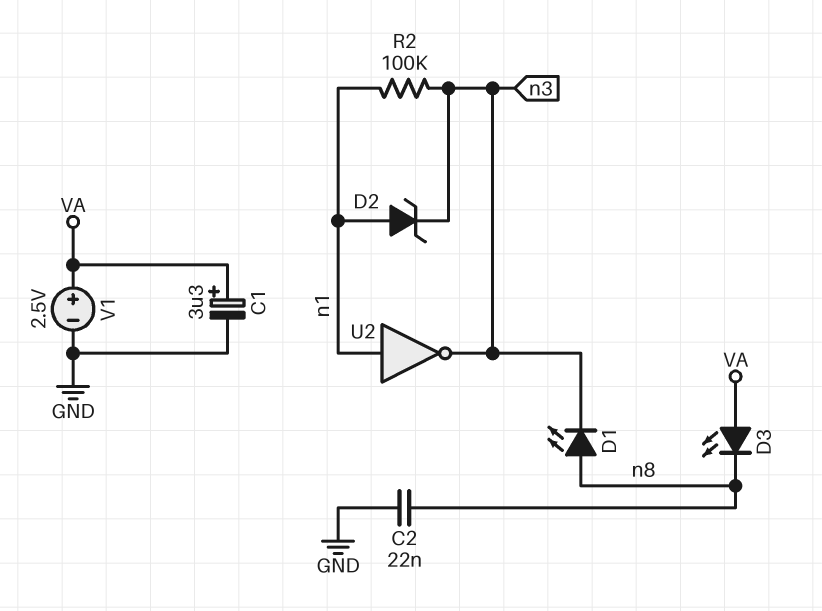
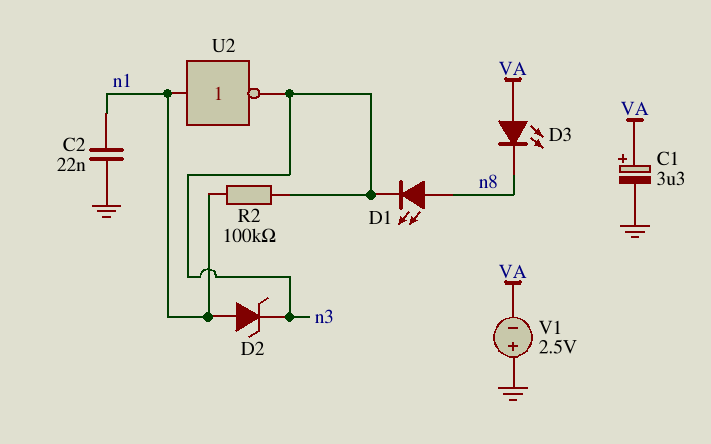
C2: 22nF (GND, n8) -> 22nF (GND, n1)
V1: 2.5V (plus VA, minus GND) -> 2.5V (plus GND, minus VA)

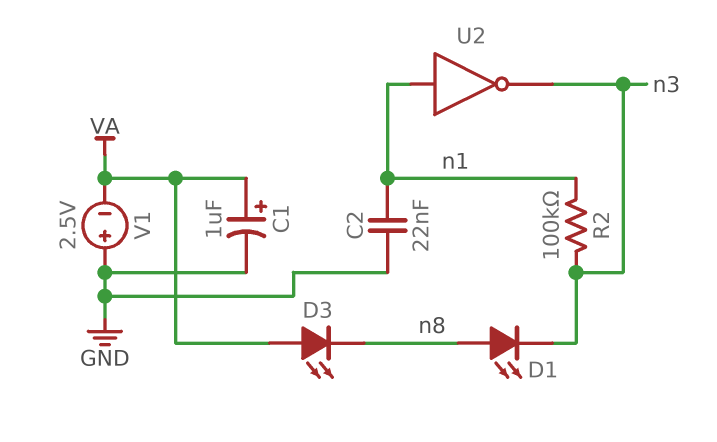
C1: 3.3uF (plus VA, minus GND) -> 1uF (plus VA, minus GND)
D2: zener (A n1, K n3) -> none

